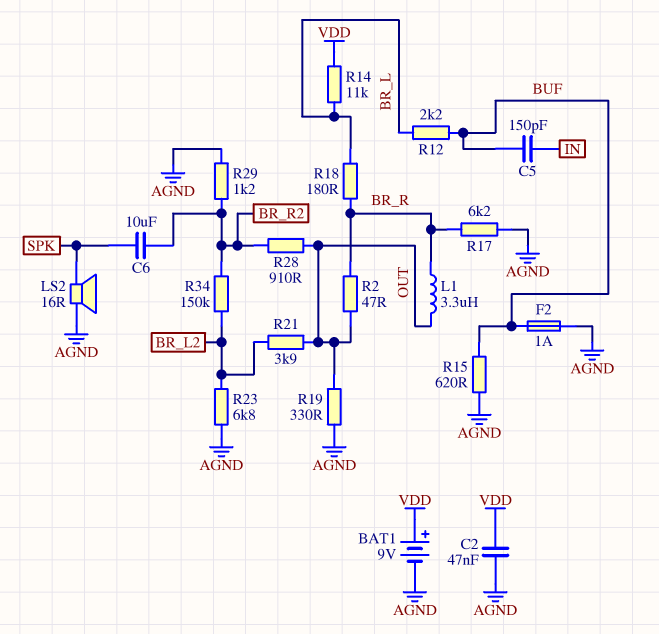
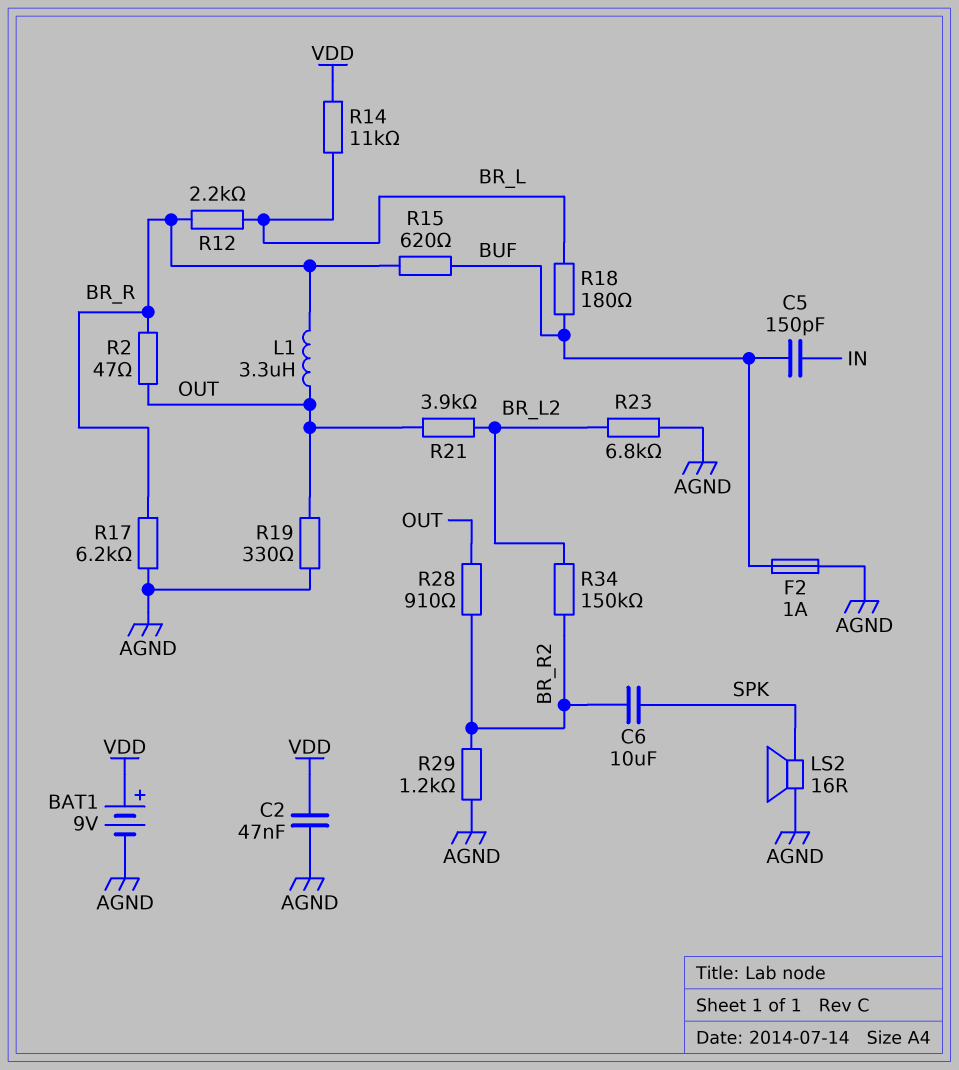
R12: 2.2k (BR_L, BUF) -> 2.2k (BR_L, BR_R)
R15: 620 (AGND, BUF) -> 620 (BR_R, BUF)
R18: 180 (BR_L, BR_R) -> 180 (BR_L, BUF)

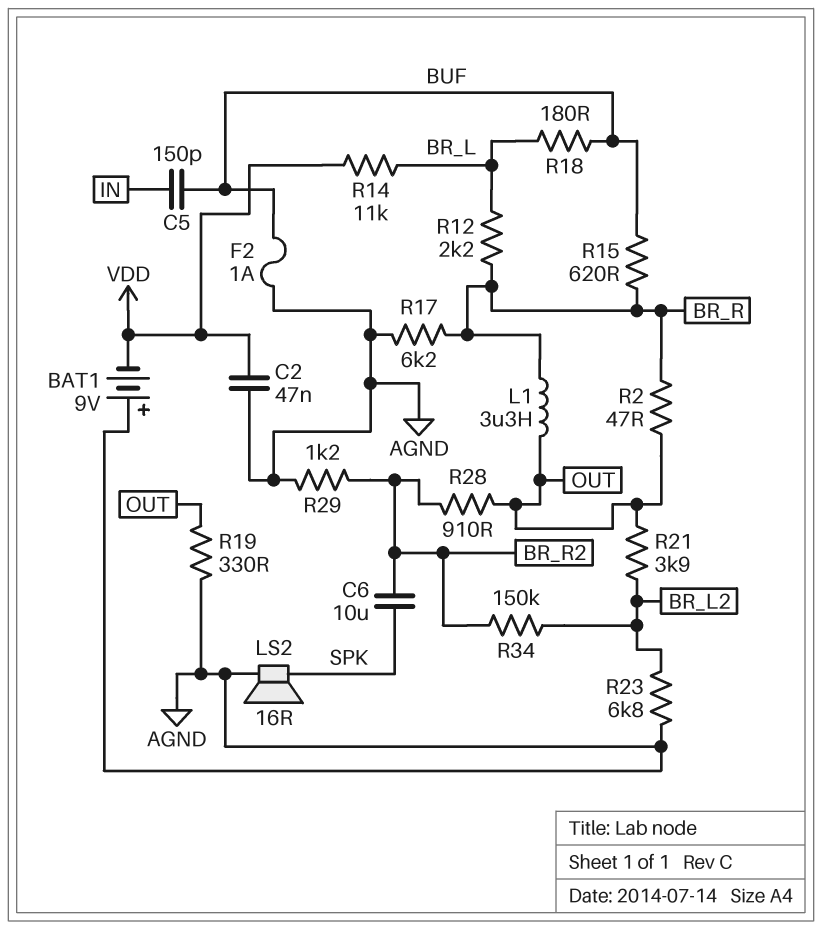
BAT1: 9V (plus VDD, minus AGND) -> 9V (plus AGND, minus VDD)

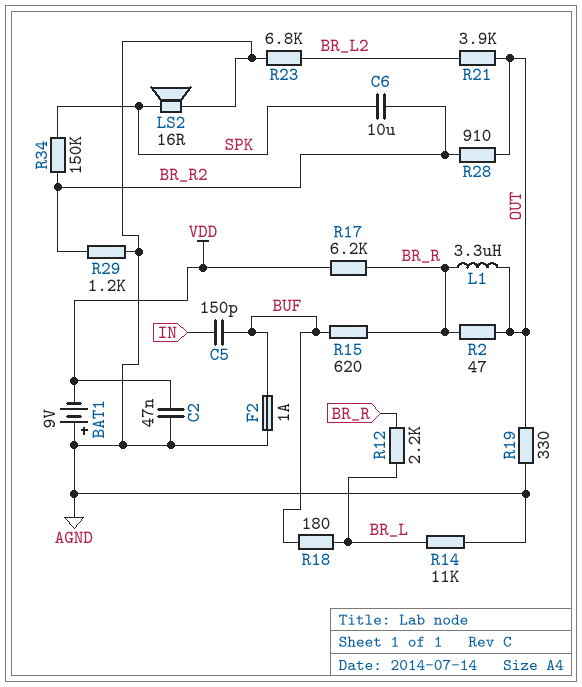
R14: 11k (BR_L, VDD) -> 11k (AGND, BR_L)
R17: 6.2k (AGND, BR_R) -> 6.2k (BR_R, VDD)
R34: 150k (BR_L2, BR_R2) -> 150k (BR_R2, SPK)

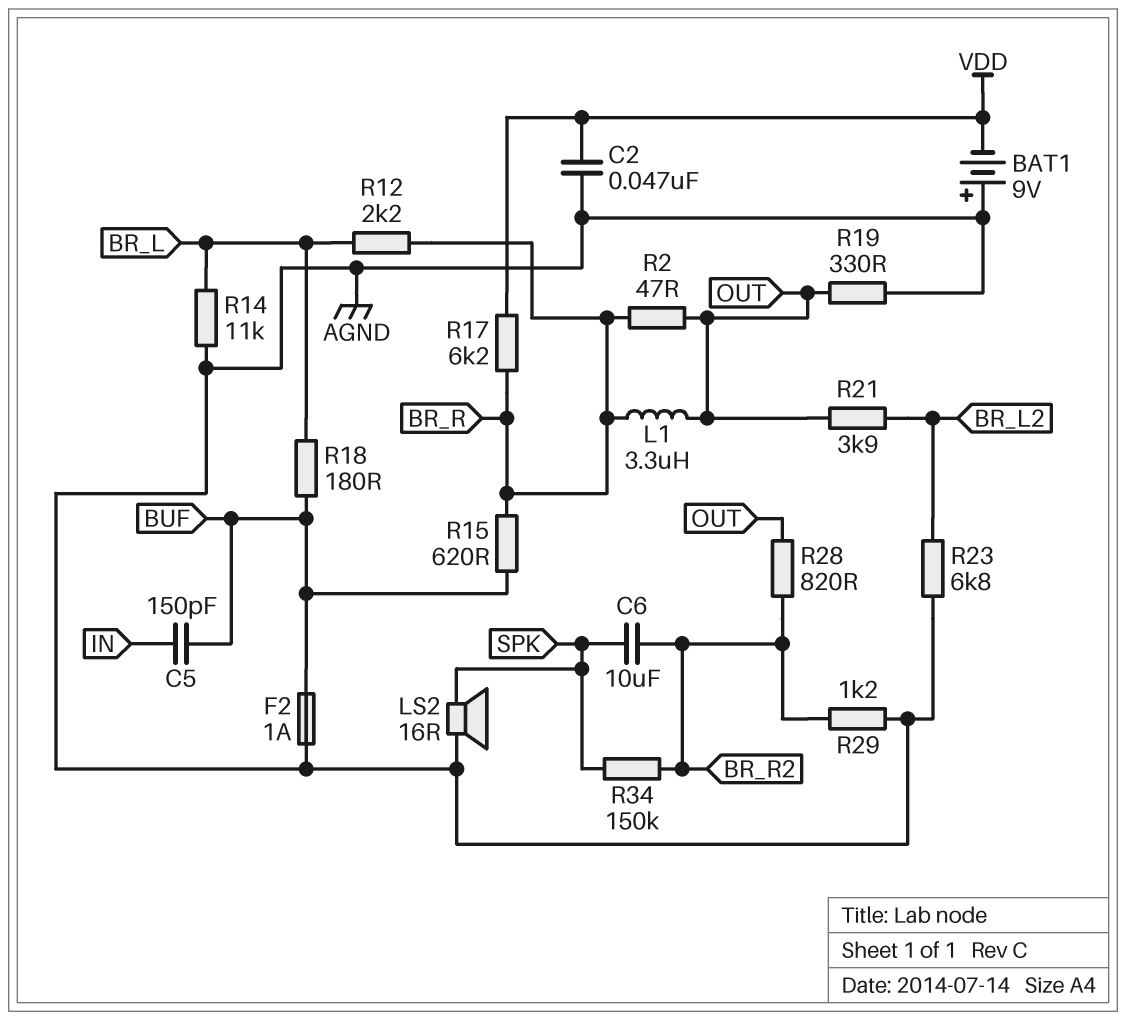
R28: 910 (BR_R2, OUT) -> 820 (BR_R2, OUT)

